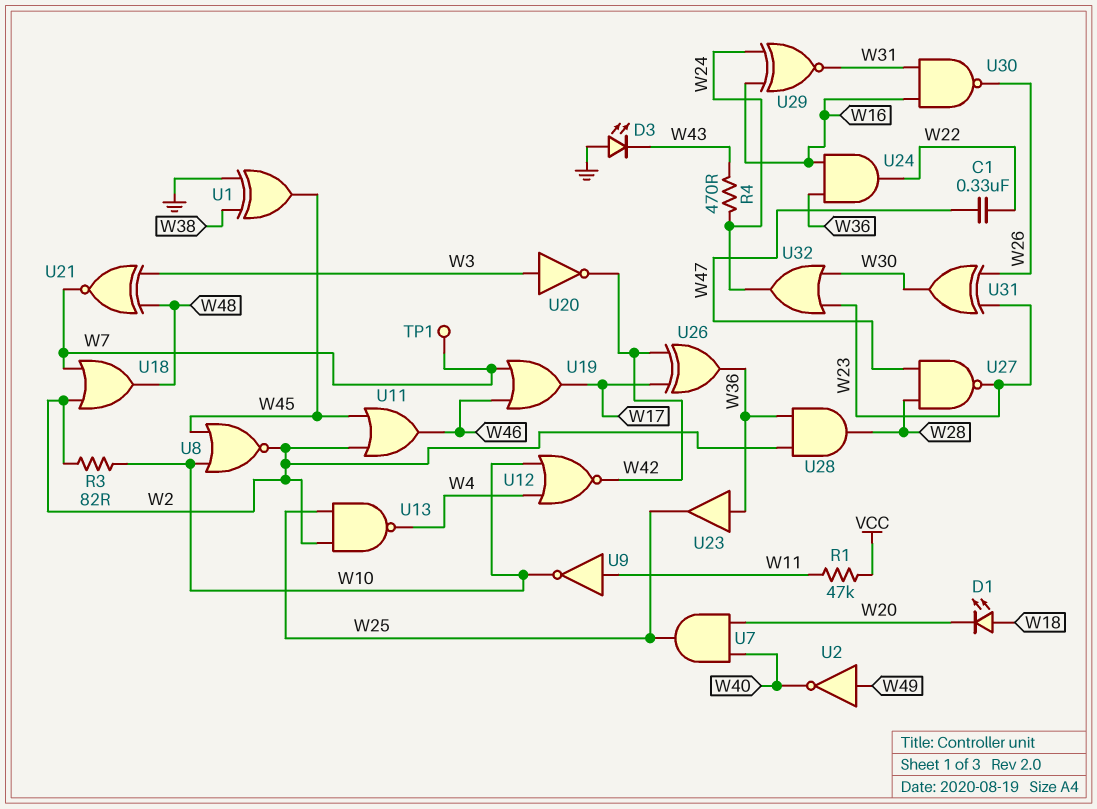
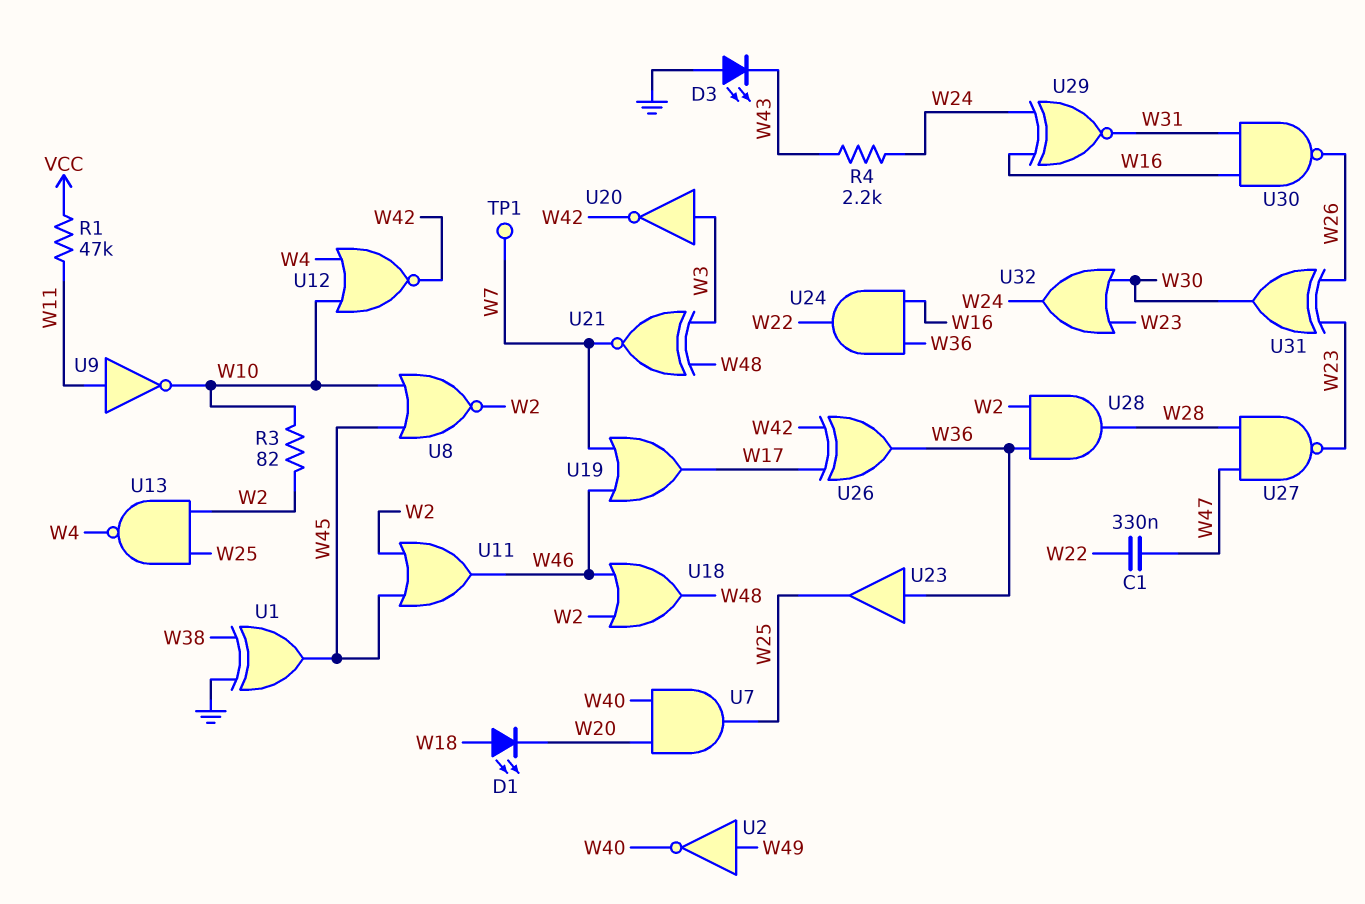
R4: 470 (W24, W43) -> 2.2k (W24, W43)
U18: OR (in W2, in W7, out W48) -> OR (in W2, in W46, out W48)

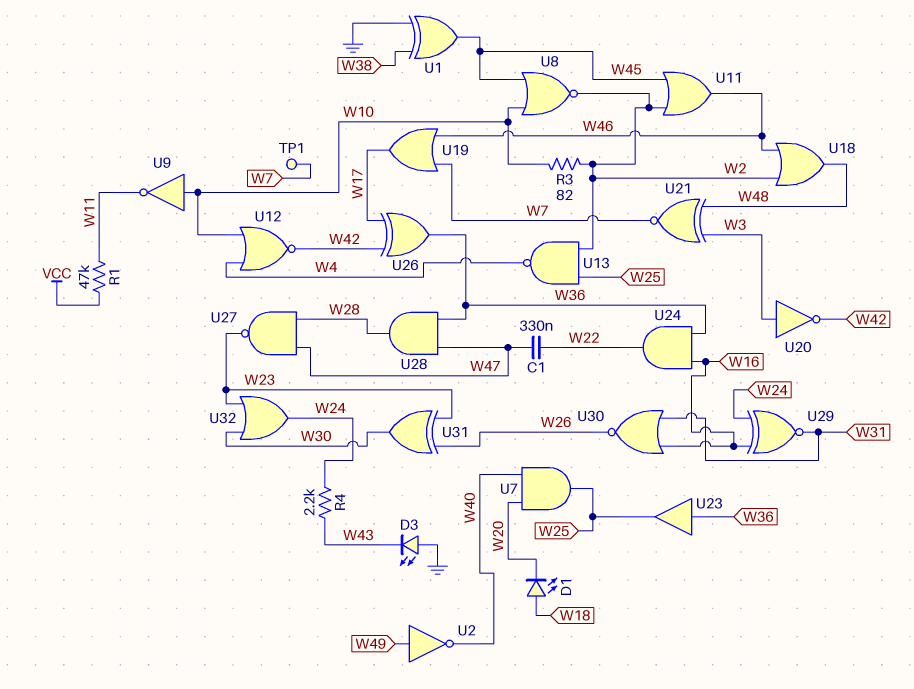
U9: NOT (in W11, out W10) -> NOT (in W10, out W11)
U28: AND (in W2, in W36, out W28) -> AND (in W36, in W47, out W28)
U30: NAND (in W16, in W31, out W26) -> NOR (in W16, in W31, out W26)

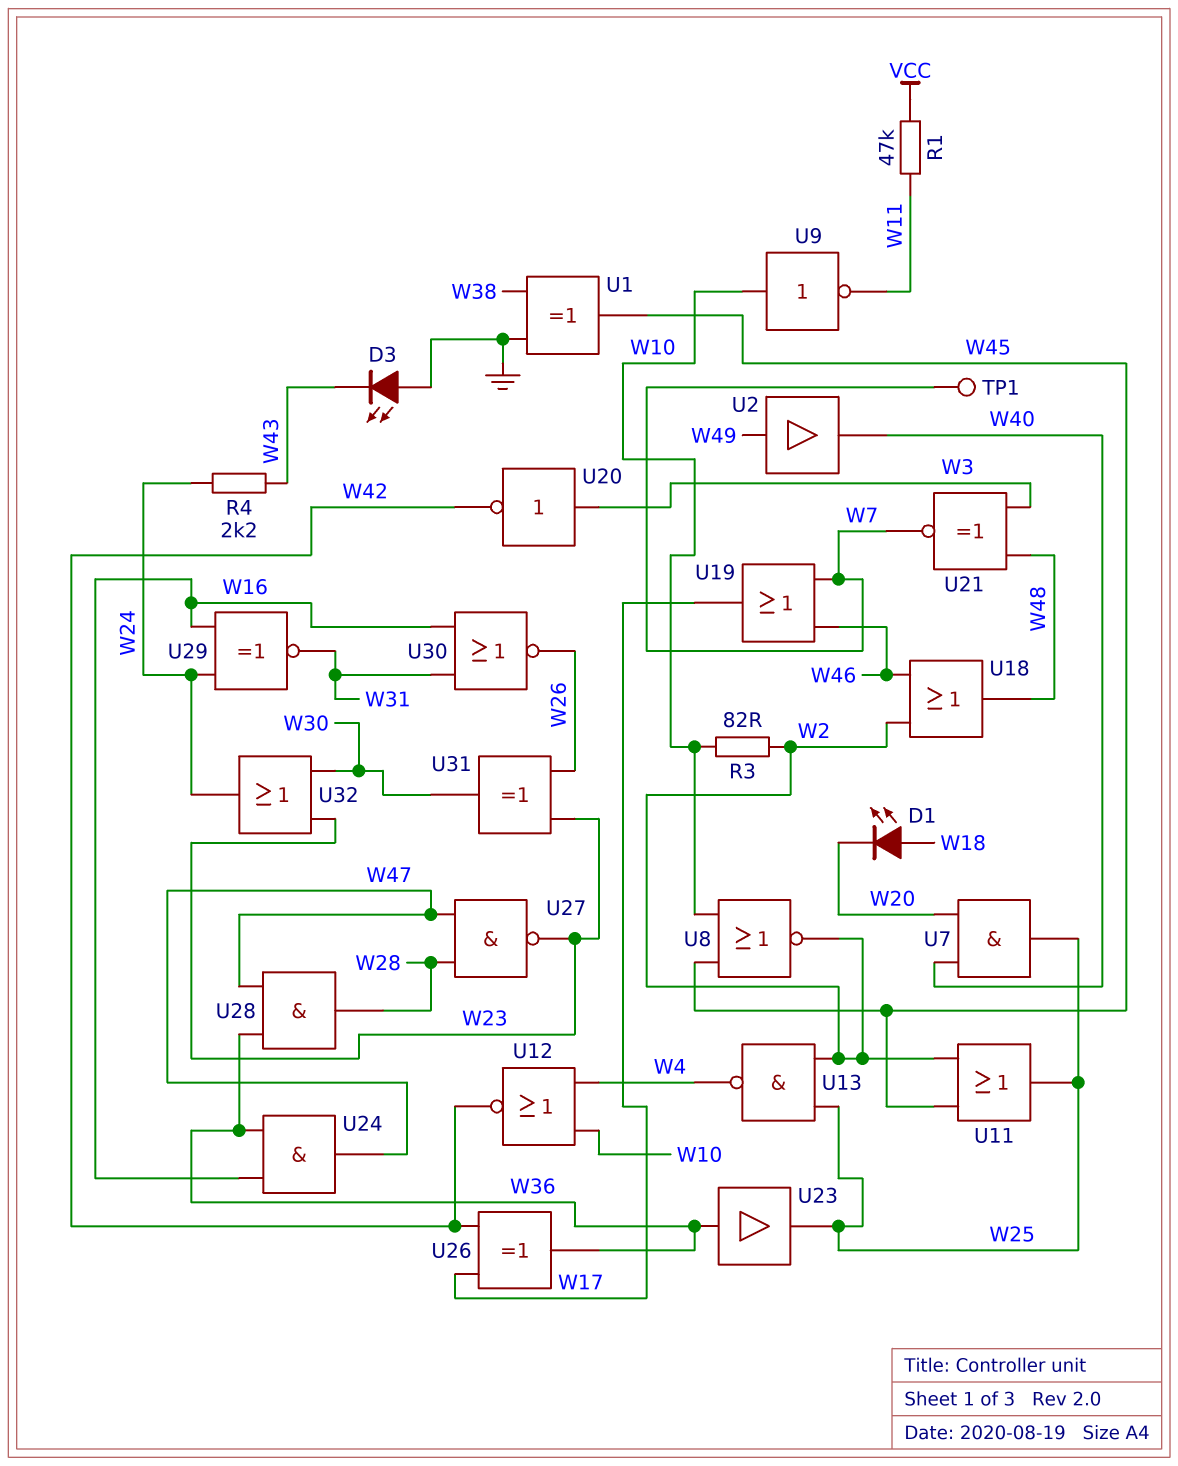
C1: 330nF (W22, W47) -> none
U2: NOT (in W49, out W40) -> buffer (in W49, out W40)
U11: OR (in W2, in W45, out W46) -> OR (in W2, in W45, out W25)
U24: AND (in W16, in W36, out W22) -> AND (in W16, in W36, out W47)

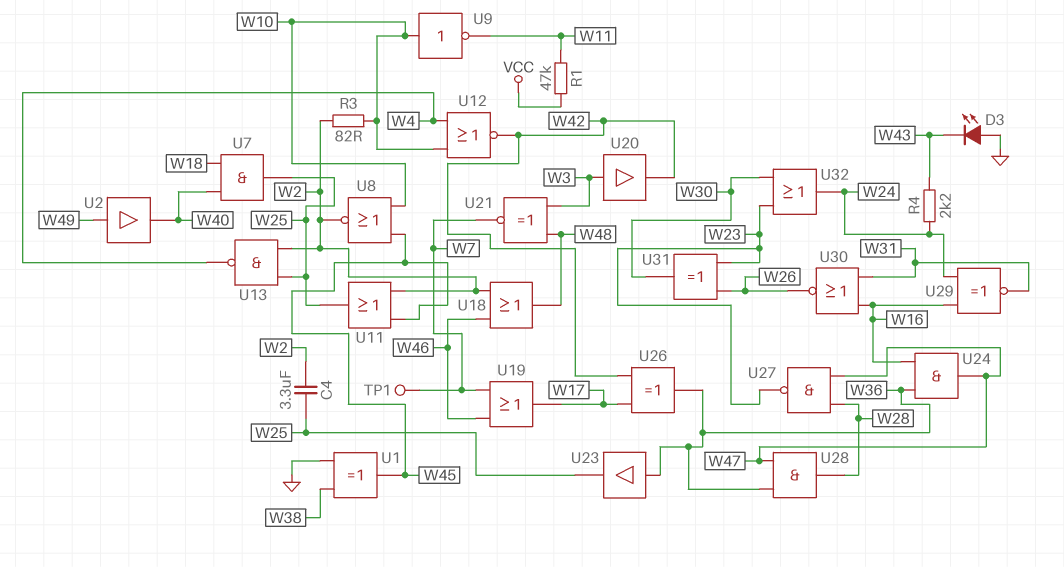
C4: none -> 3.3uF (W2, W25)
D1: LED (A W18, K W20) -> none
U7: AND (in W20, in W40, out W25) -> AND (in W18, in W40, out W25)
U20: NOT (in W3, out W42) -> buffer (in W3, out W42)

